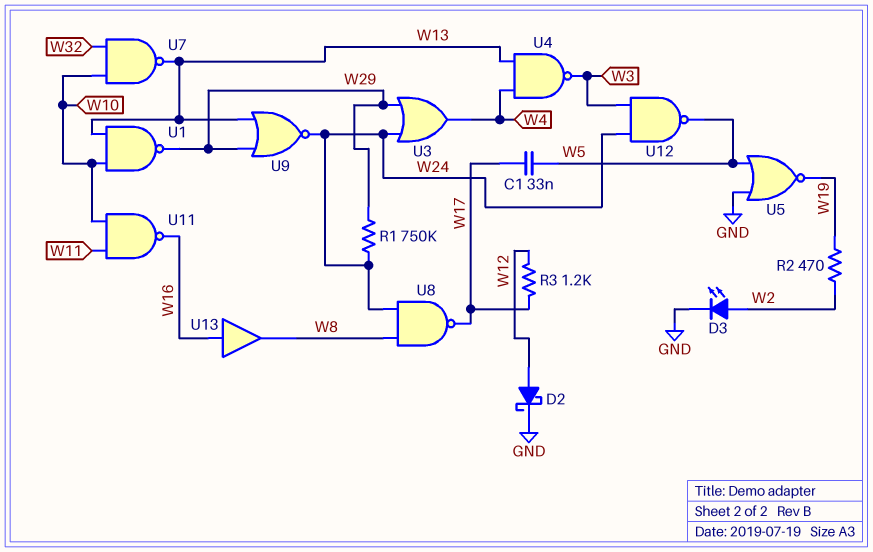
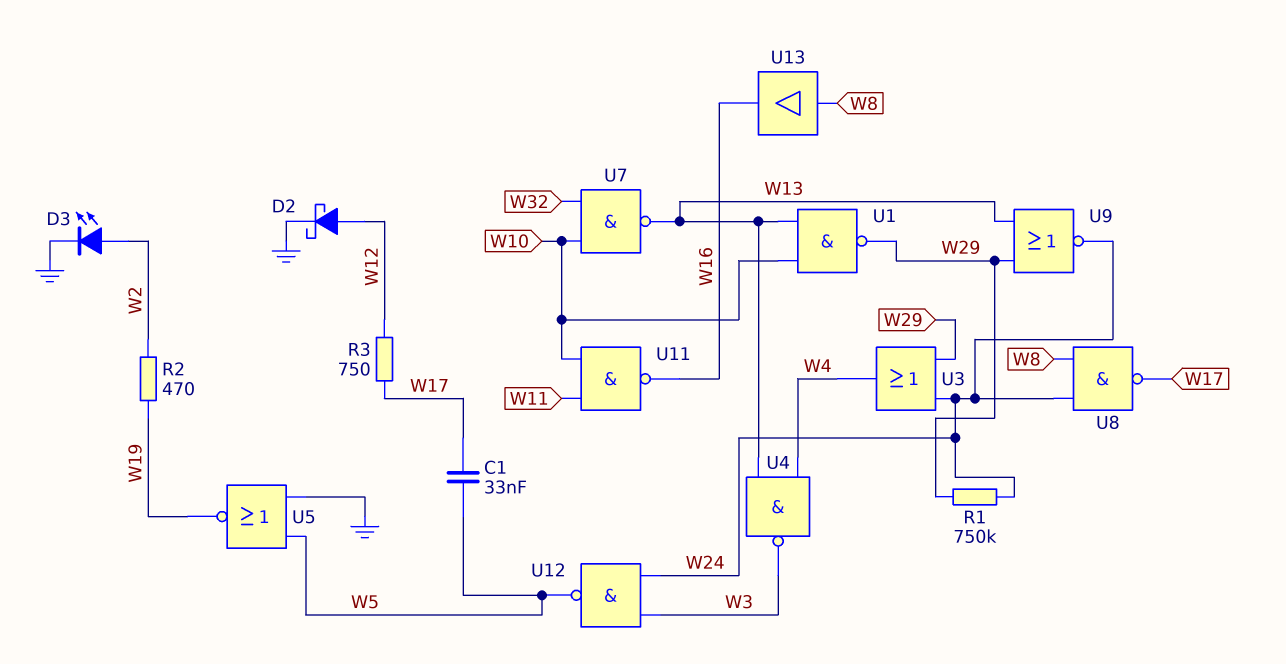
R3: 1.2k (W12, W17) -> 750 (W12, W17)
U13: buffer (in W16, out W8) -> buffer (in W8, out W16)

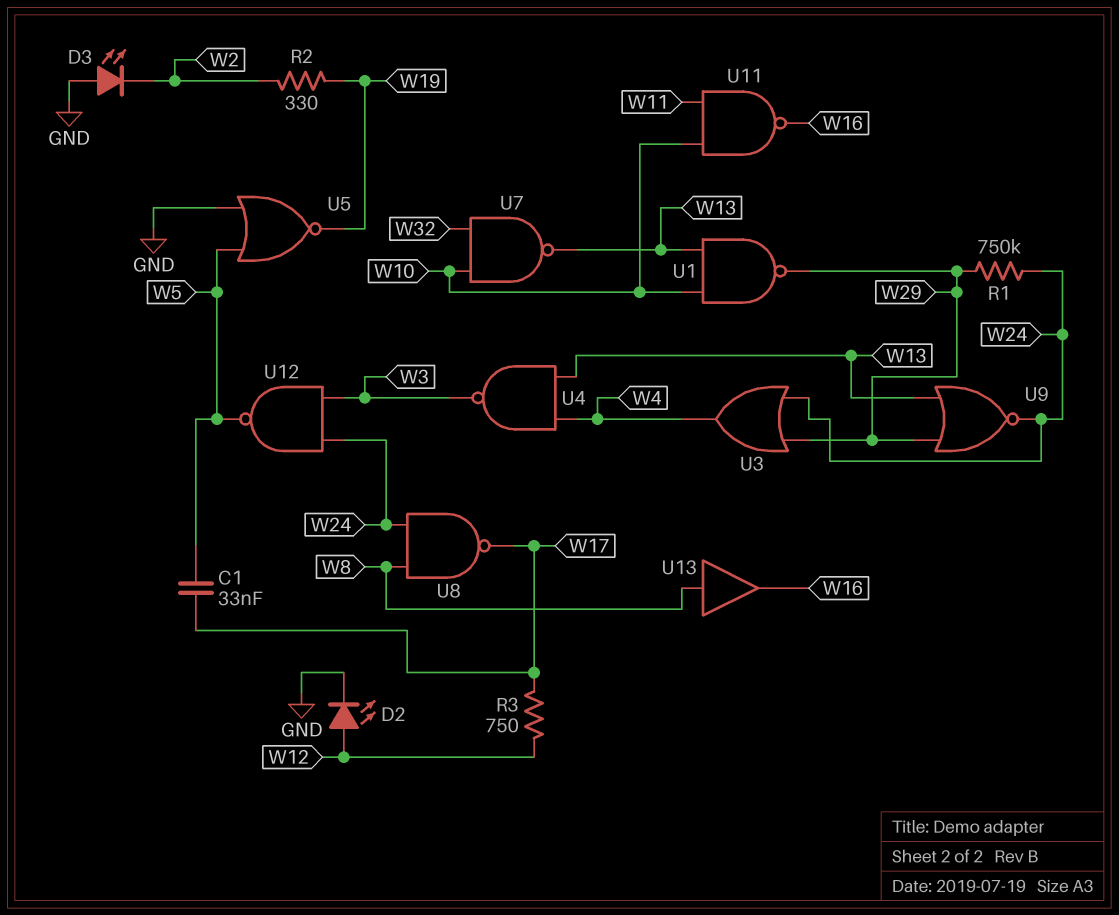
D2: schottky (A W12, K GND) -> LED (A W12, K GND)
D3: LED (A W2, K GND) -> LED (A GND, K W2)
R2: 470 (W2, W19) -> 330 (W2, W19)

